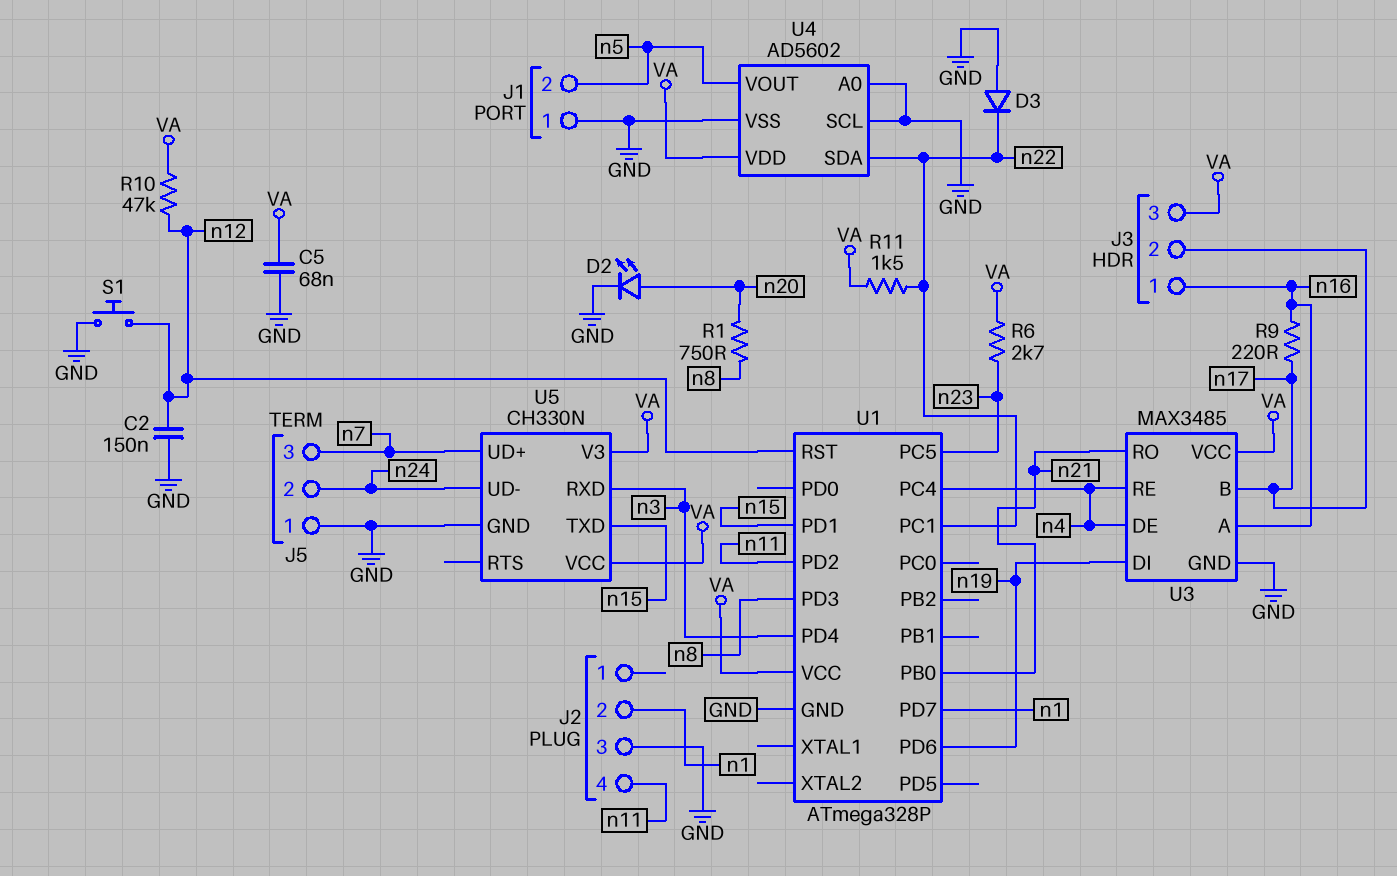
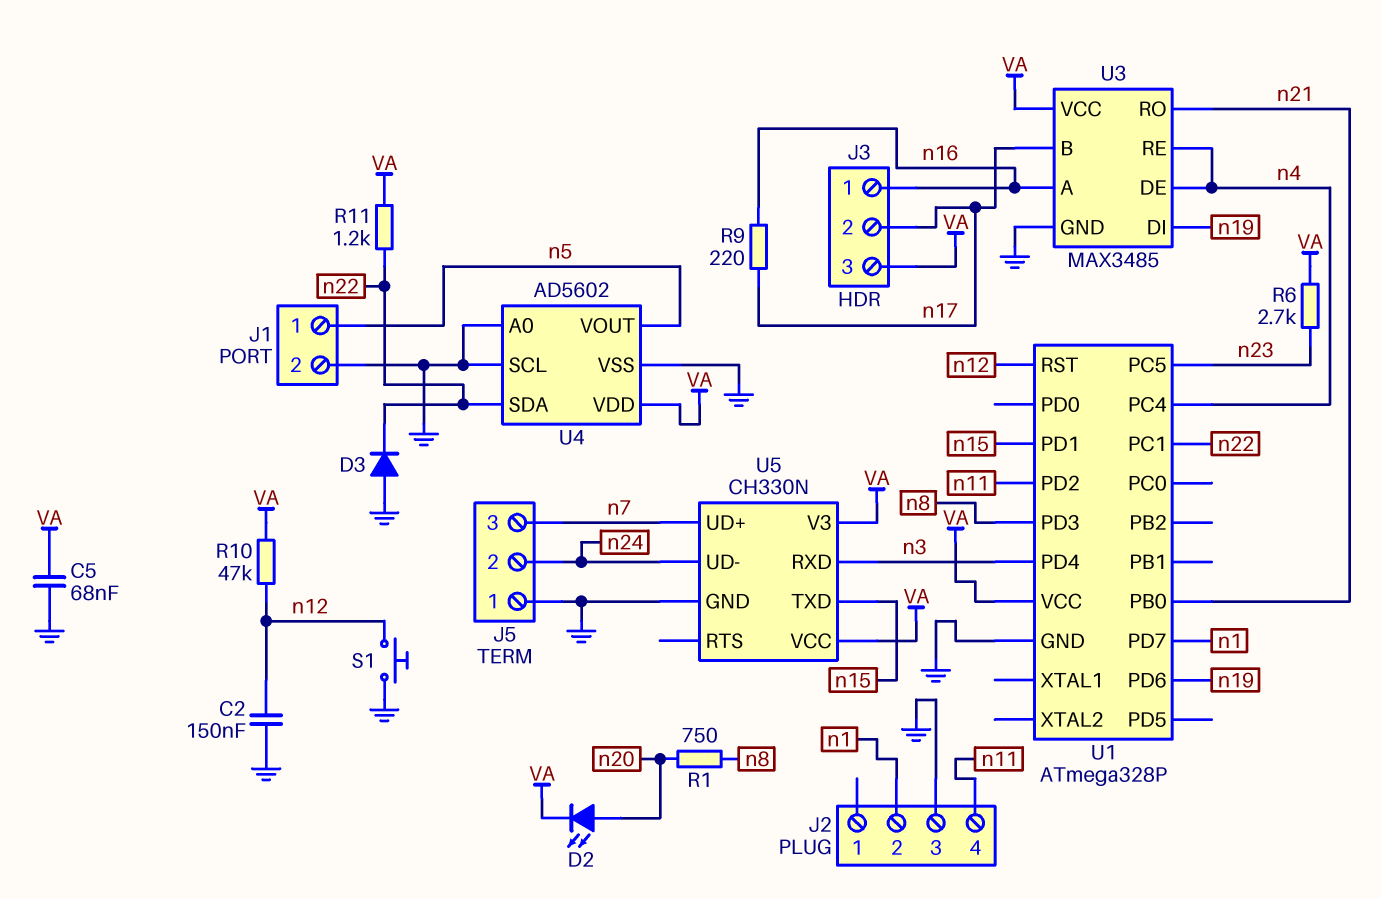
D2: LED (A n20, K GND) -> LED (A n20, K VA)
J1 pin 1: GND -> n5
J1 pin 2: n5 -> GND
R11: 1.5k (VA, n22) -> 1.2k (VA, n22)

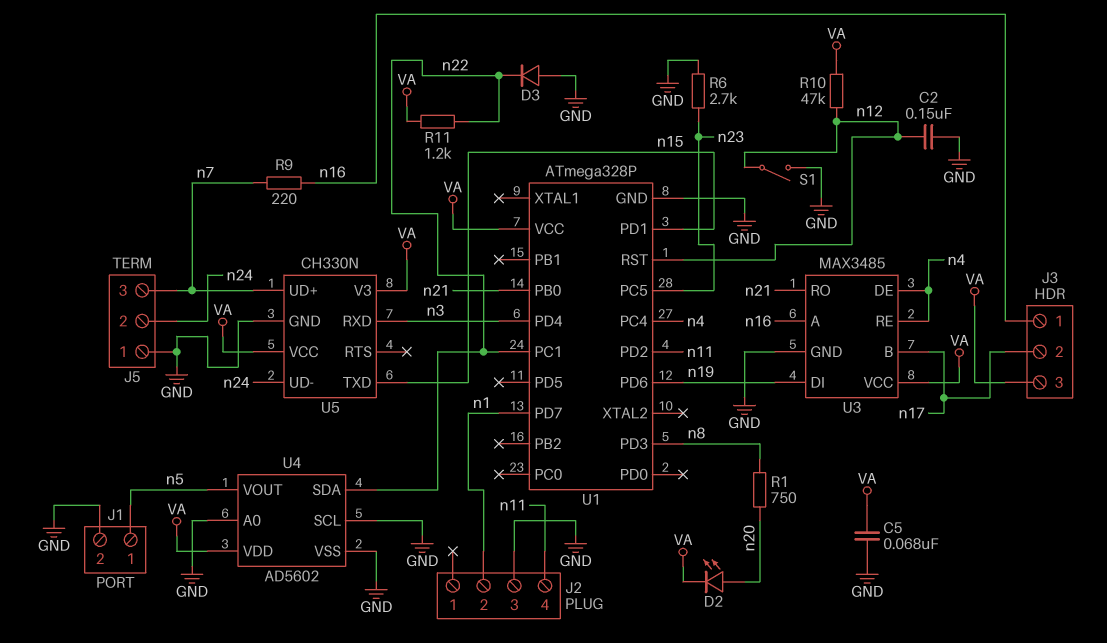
R6: 2.7k (VA, n23) -> 2.7k (GND, n23)
R9: 220 (n16, n17) -> 220 (n7, n16)
S1: button (GND, n12) -> switch (GND, n12)

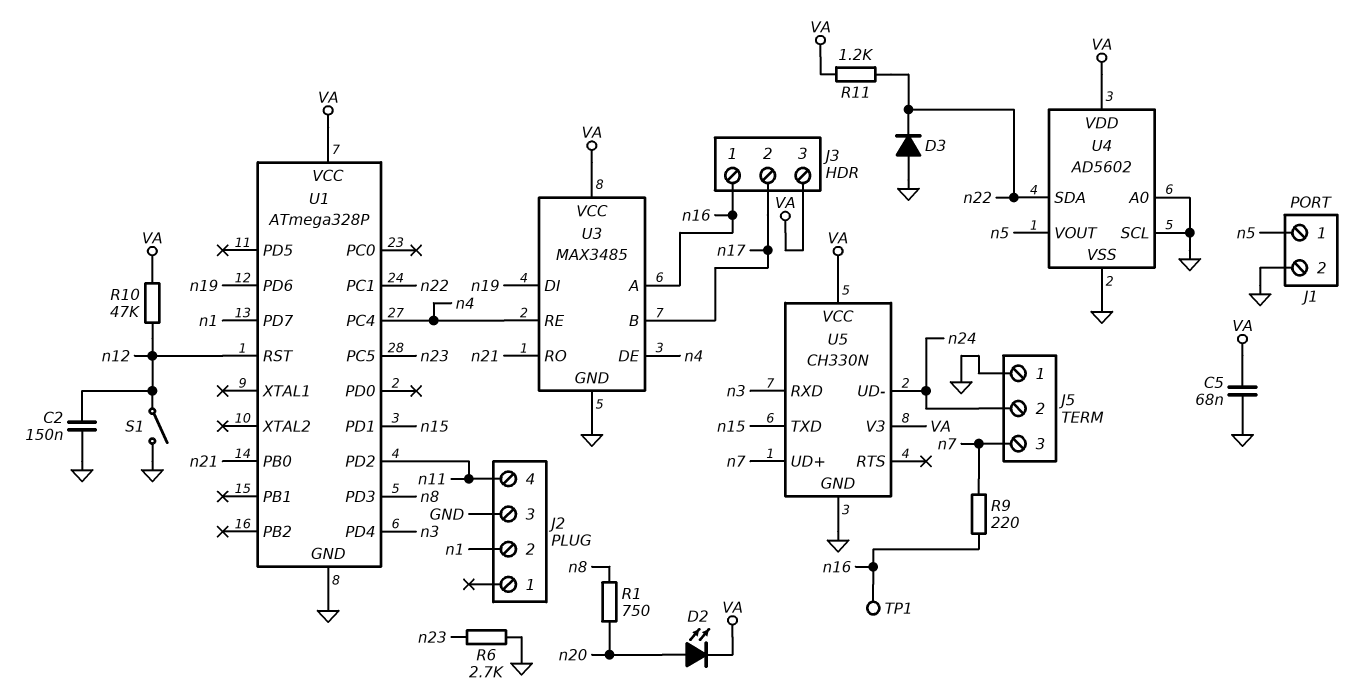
TP1: none -> test point (n16)

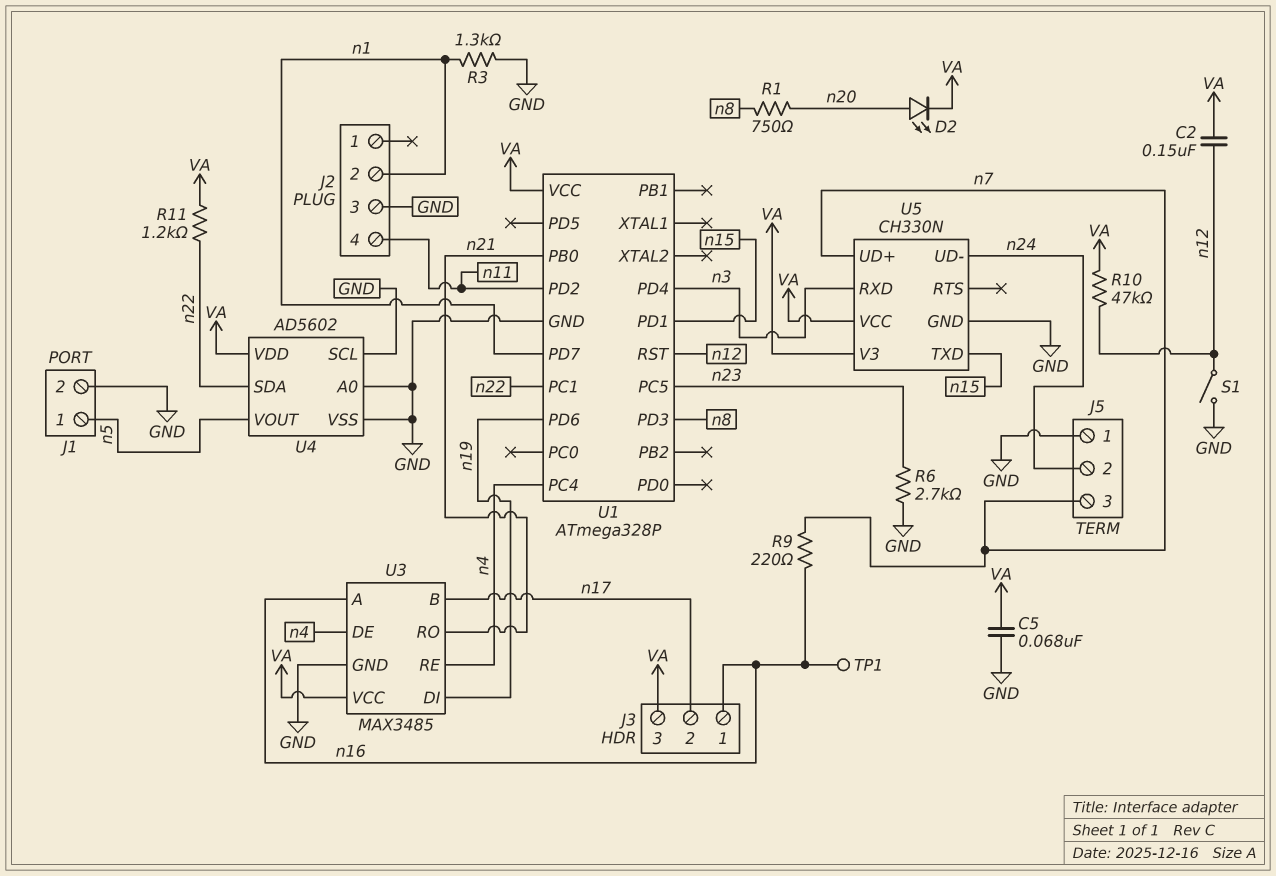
C2: 150nF (GND, n12) -> 150nF (VA, n12)
D3: diode (A GND, K n22) -> none
R3: none -> 1.3k (GND, n1)

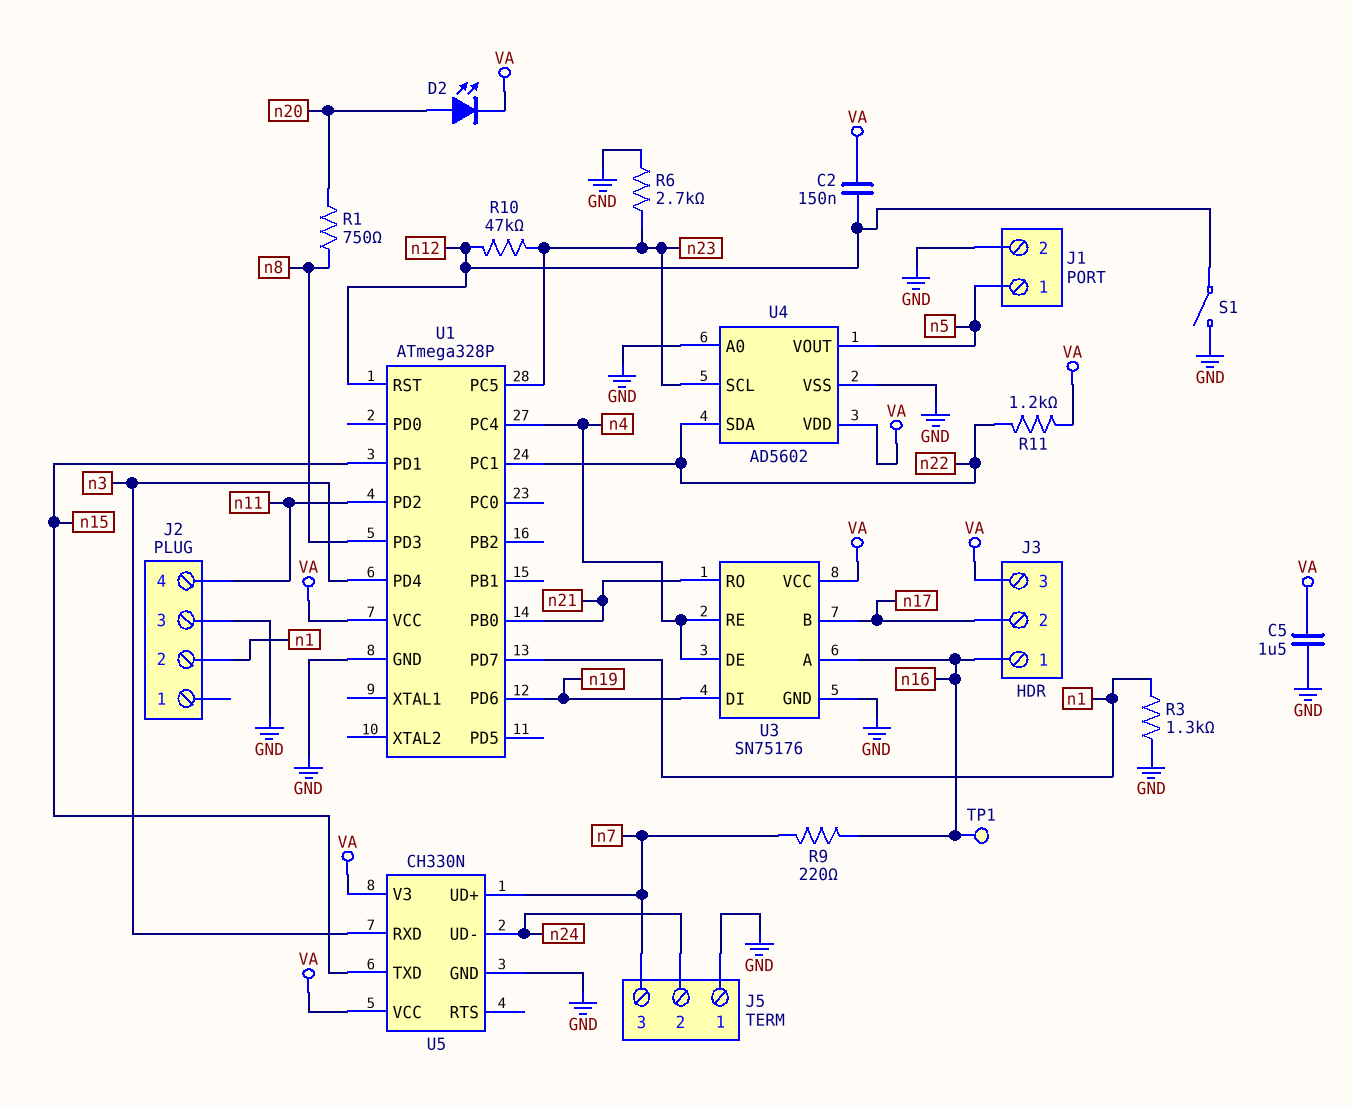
C5: 68nF (GND, VA) -> 1.5uF (GND, VA)
R10: 47k (VA, n12) -> 47k (n12, n23)
U3: MAX3485 -> SN75176
U4 pin SCL: GND -> n23

